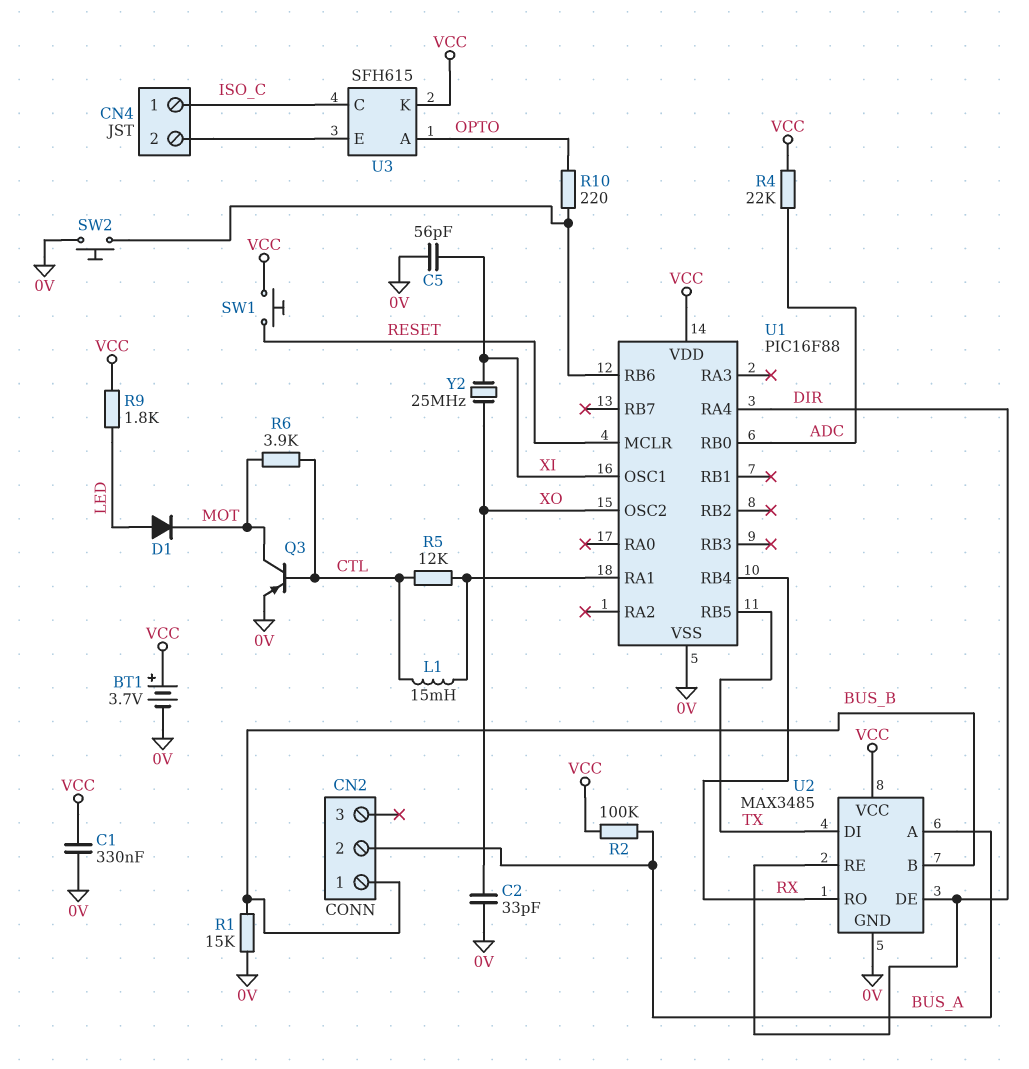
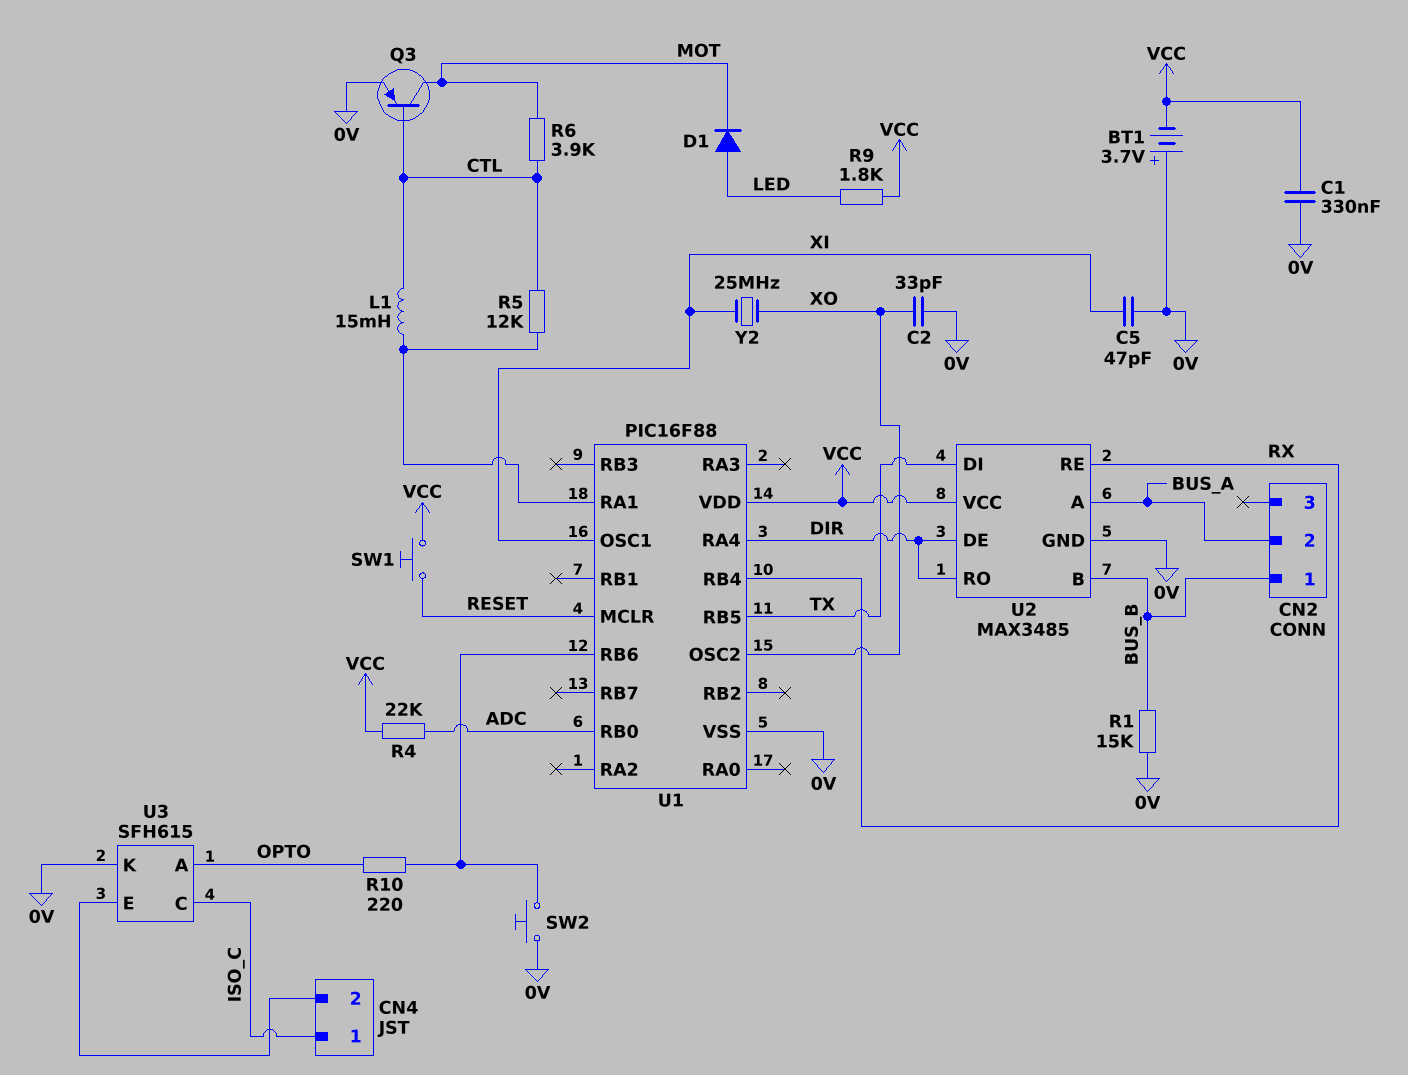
BT1: 3.7V (plus VCC, minus 0V) -> 3.7V (plus 0V, minus VCC)
C5: 56pF (0V, XI) -> 47pF (0V, XI)
R2: 100k (BUS_A, VCC) -> none
U2 pin RE: DIR -> RX
U2 pin RO: RX -> DIR
U3 pin K: VCC -> 0V

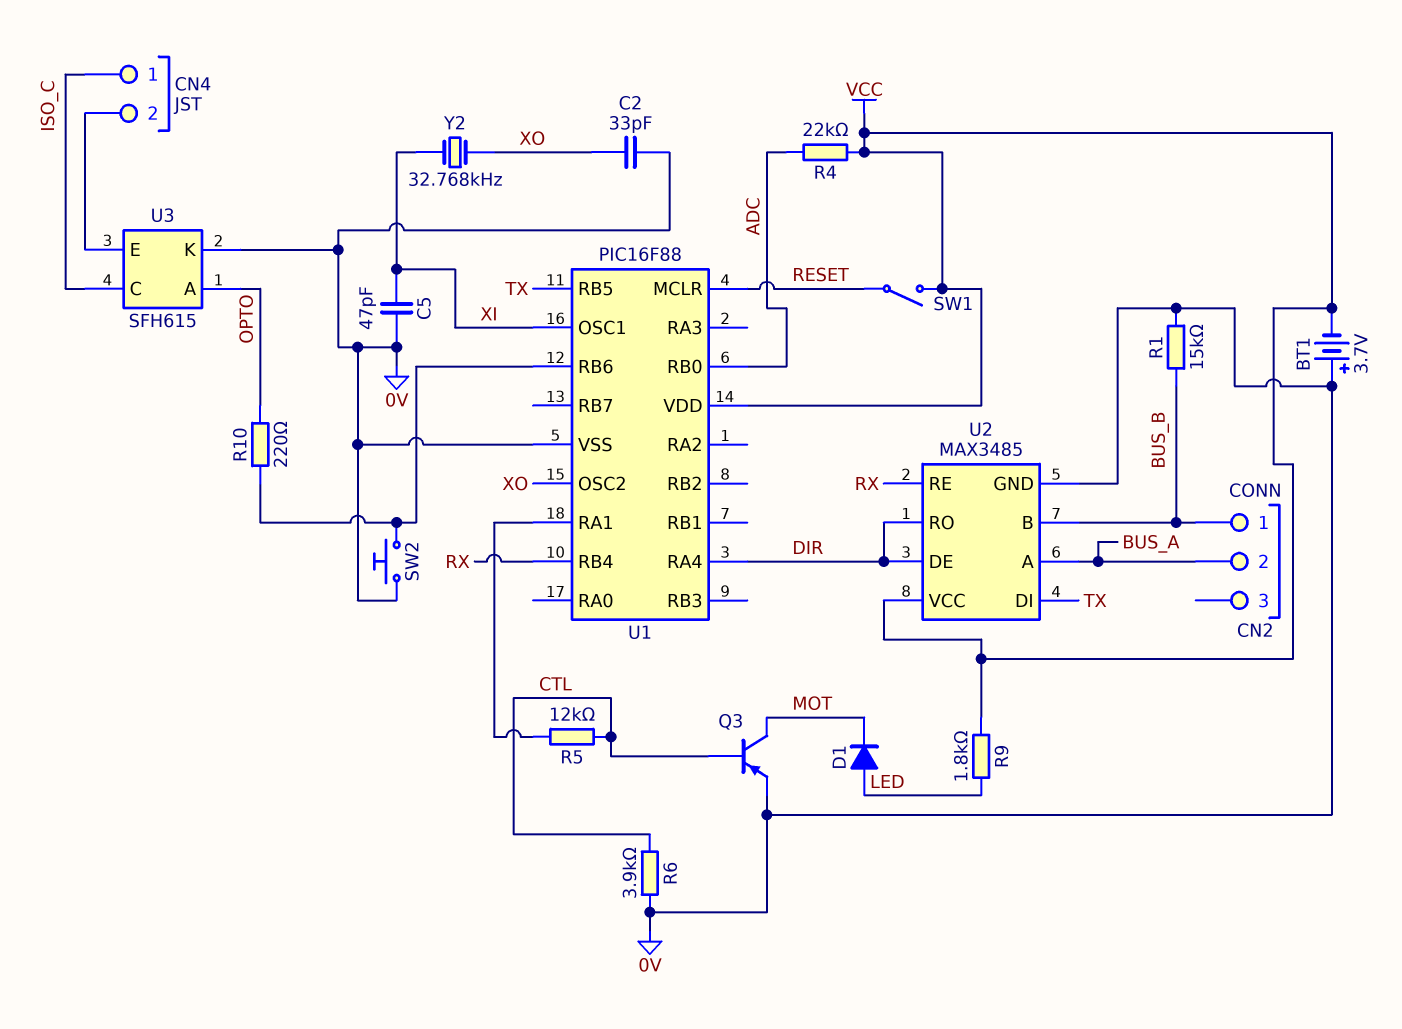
C1: 330nF (0V, VCC) -> none
L1: 15mH (CTL, U1/RA1) -> none
R6: 3.9k (CTL, MOT) -> 3.9k (0V, CTL)
SW1: button (RESET, VCC) -> switch (RESET, VCC)
Y2: 25MHz (XI, XO) -> 32.768kHz (XI, XO)

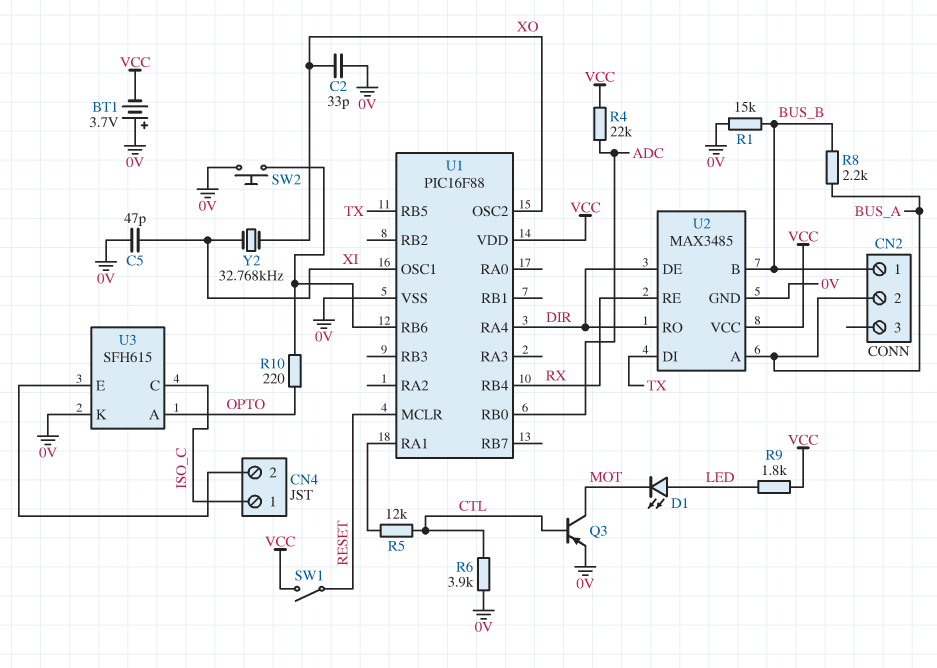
D1: diode (A LED, K MOT) -> LED (A LED, K MOT)
R8: none -> 2.2k (BUS_A, BUS_B)

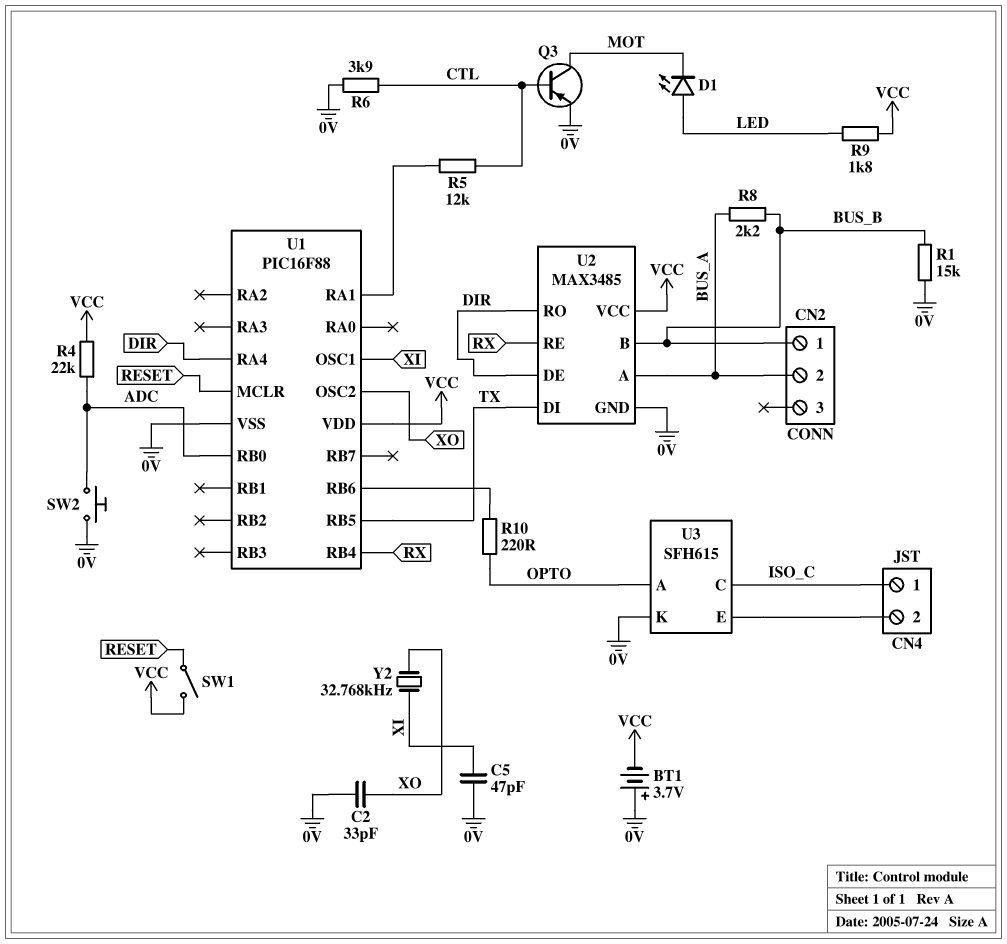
SW2: button (0V, U1/RB6) -> button (0V, ADC)

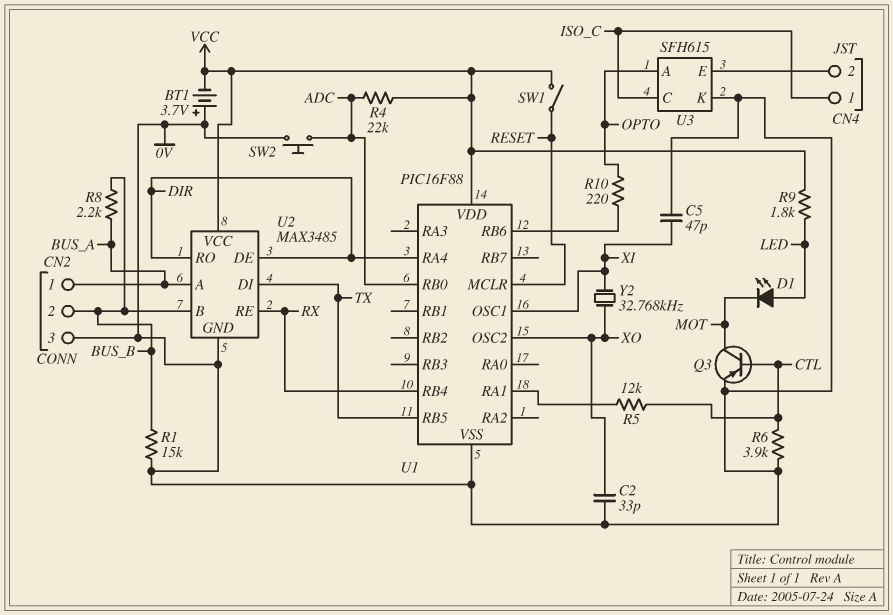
CN2 pin 1: BUS_B -> BUS_A
CN2 pin 2: BUS_A -> BUS_B
CN2 pin 3: none -> 0V

